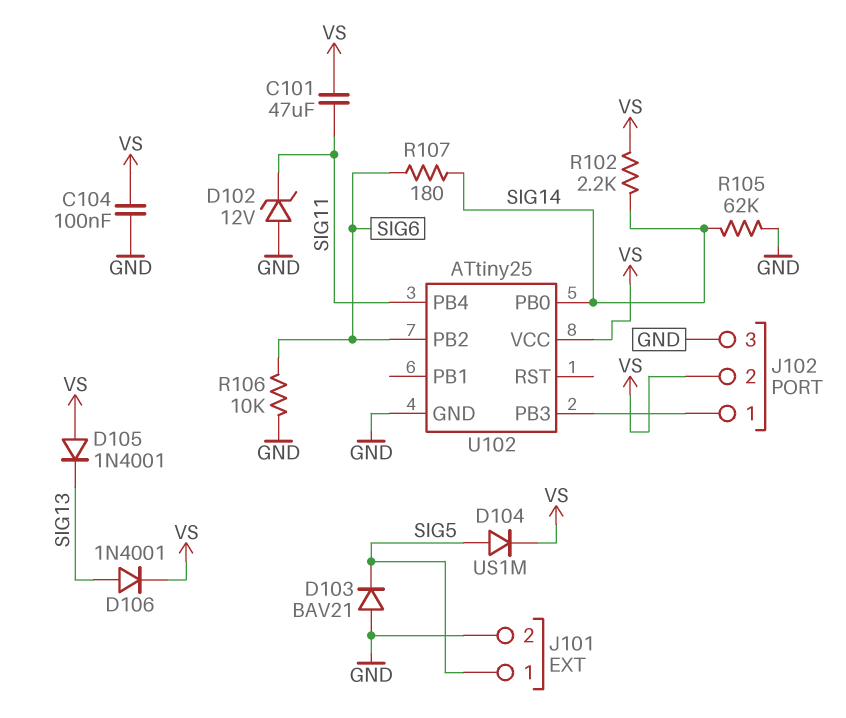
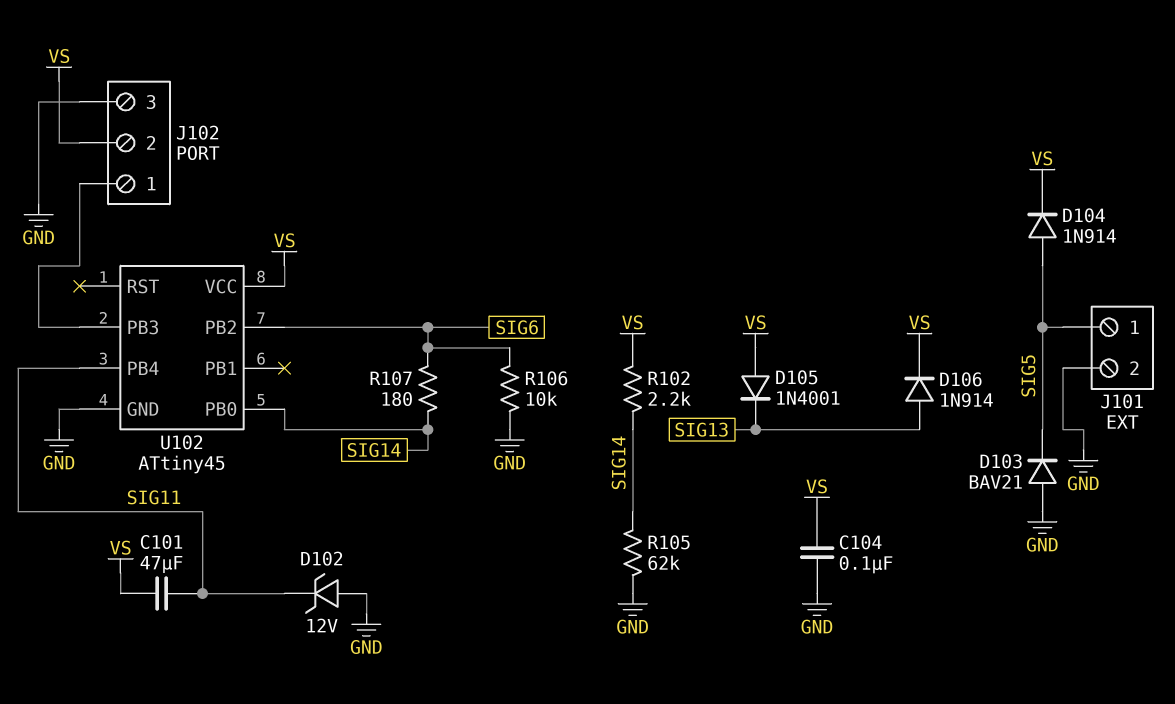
D104: diode US1M (A SIG5, K VS) -> diode 1N914 (A SIG5, K VS)
D106: diode 1N4001 (A SIG13, K VS) -> diode 1N914 (A SIG13, K VS)
U102: ATtiny25 -> ATtiny45

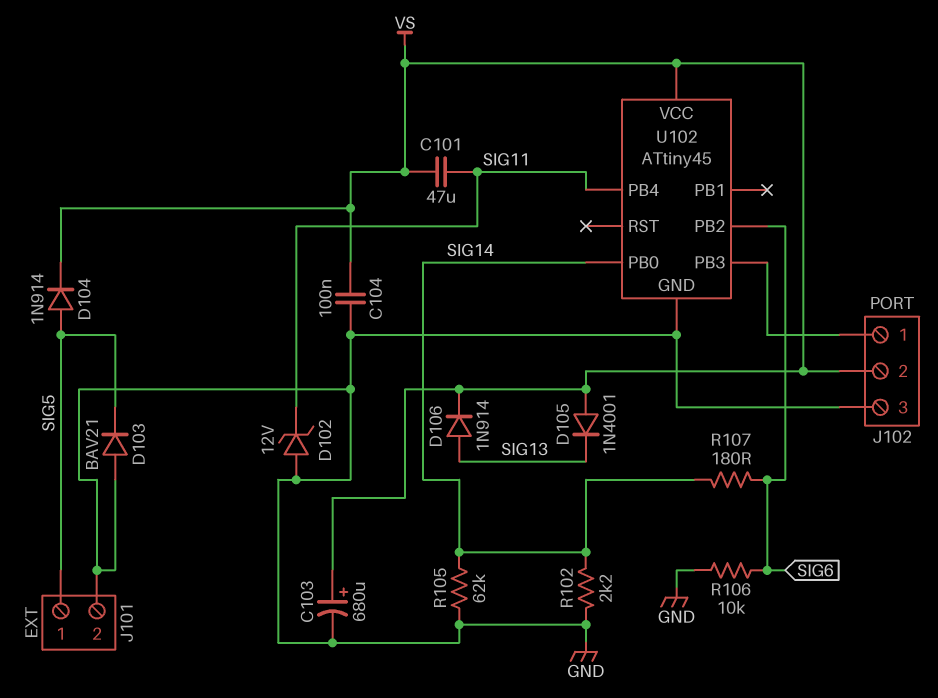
C103: none -> 680uF (plus VS, minus GND)
R102: 2.2k (SIG14, VS) -> 2.2k (GND, SIG14)

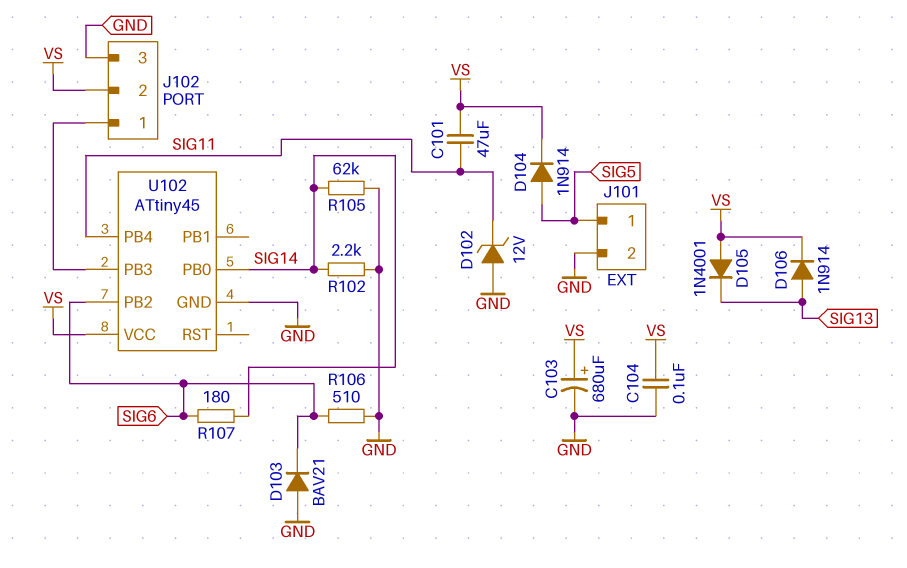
D103: diode BAV21 (A GND, K SIG5) -> diode BAV21 (A GND, K SIG6)
R106: 10k (GND, SIG6) -> 510 (GND, SIG6)

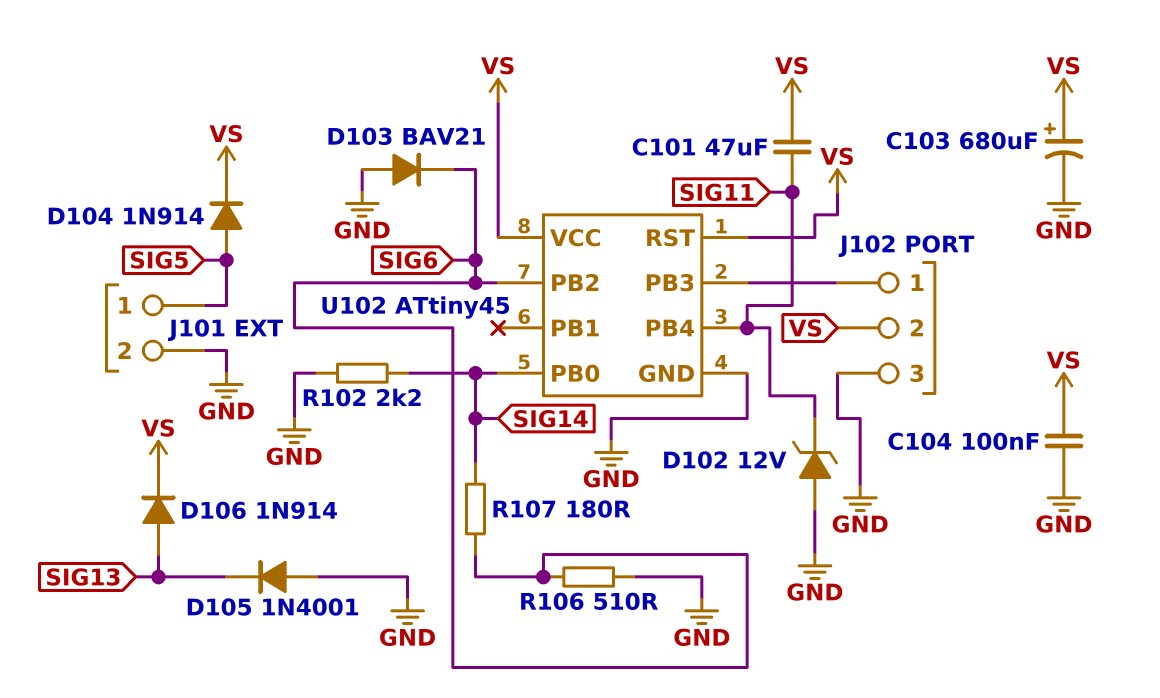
D105: diode 1N4001 (A VS, K SIG13) -> diode 1N4001 (A GND, K SIG13)
R105: 62k (GND, SIG14) -> none
U102 pin RST: none -> VS

